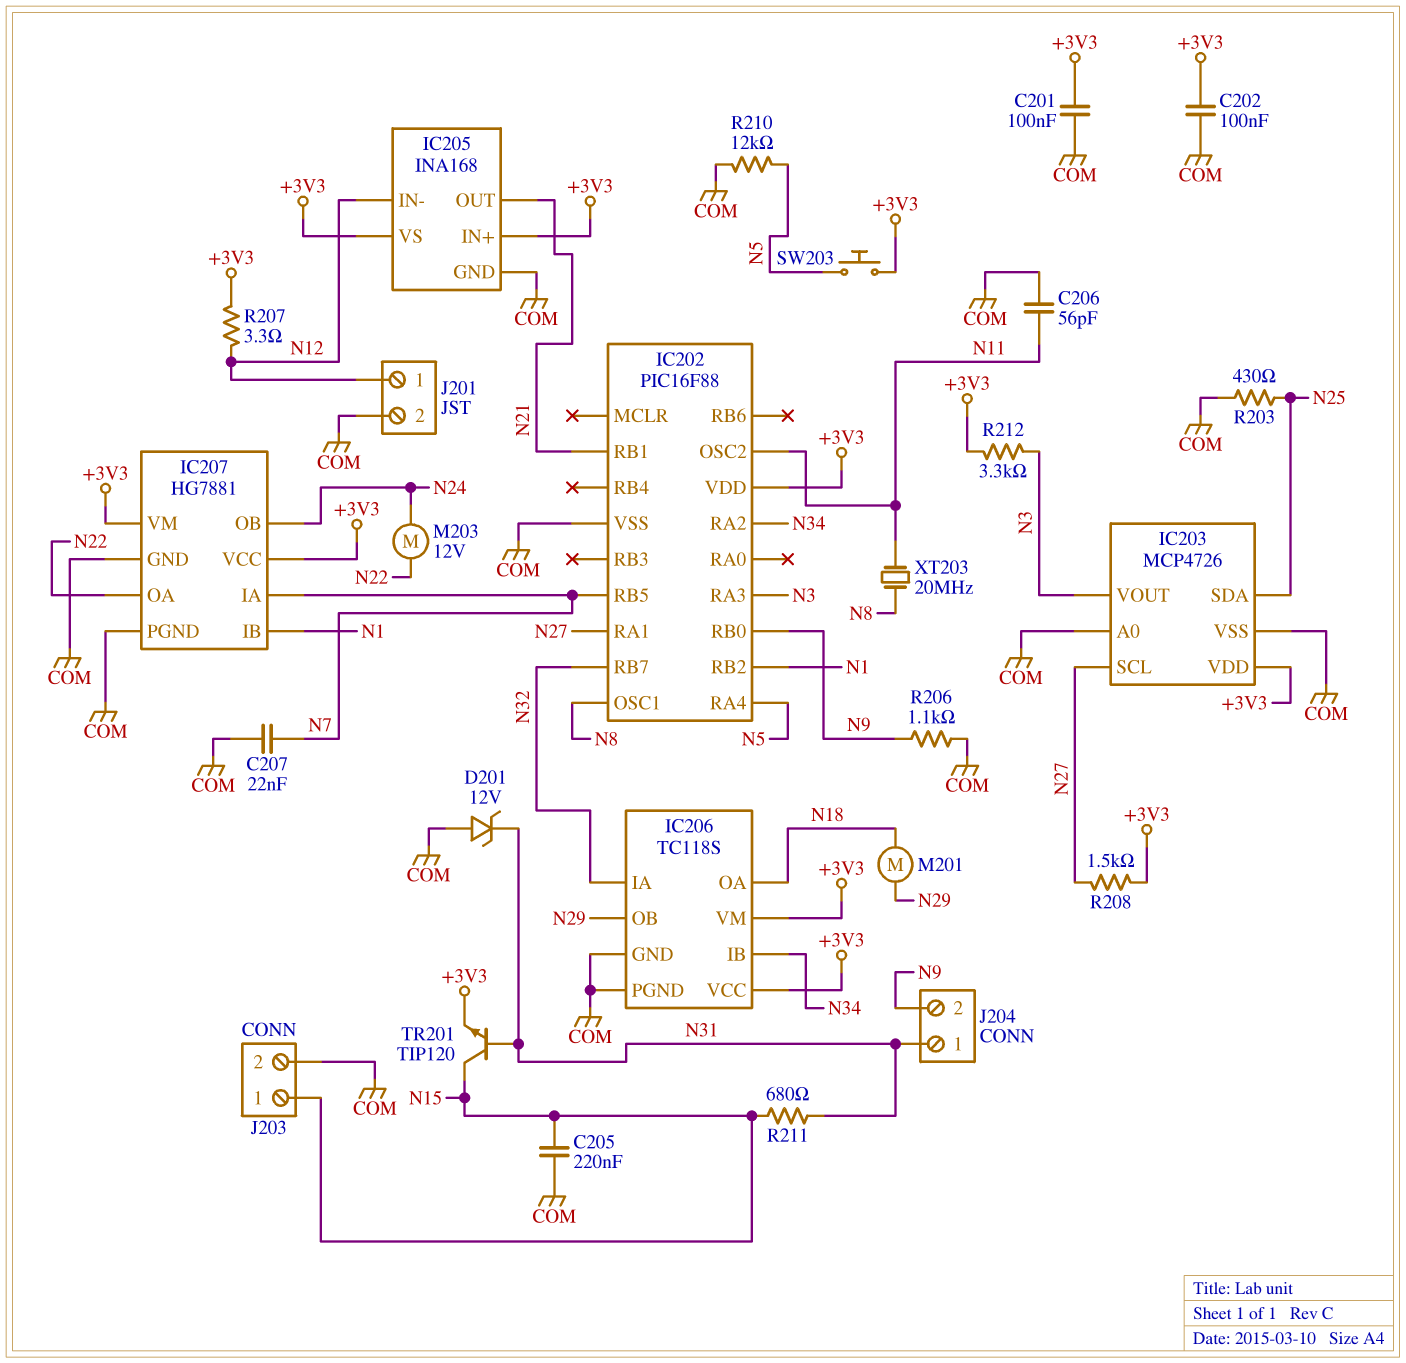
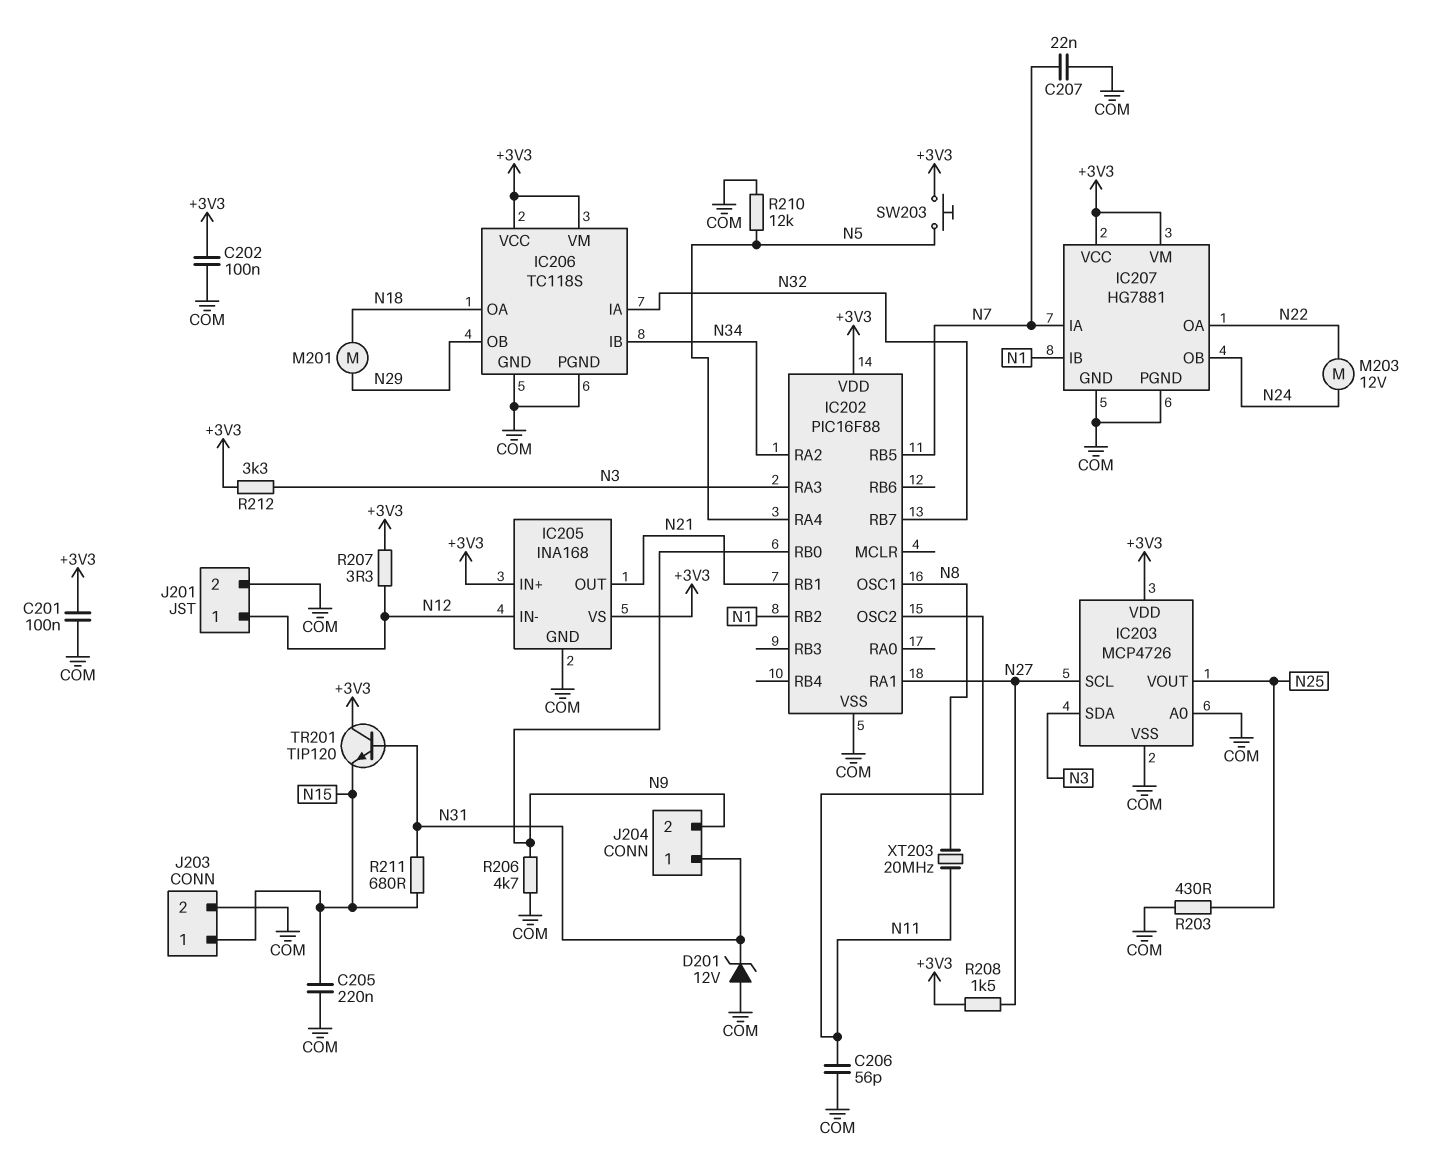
IC203 pin SDA: N25 -> N3
IC203 pin VOUT: N3 -> N25
R206: 1.1k (COM, N9) -> 4.7k (COM, N9)
TR201: NPN TIP120 (B N31, C N15, E +3V3) -> NPN TIP120 (B N31, C +3V3, E N15)

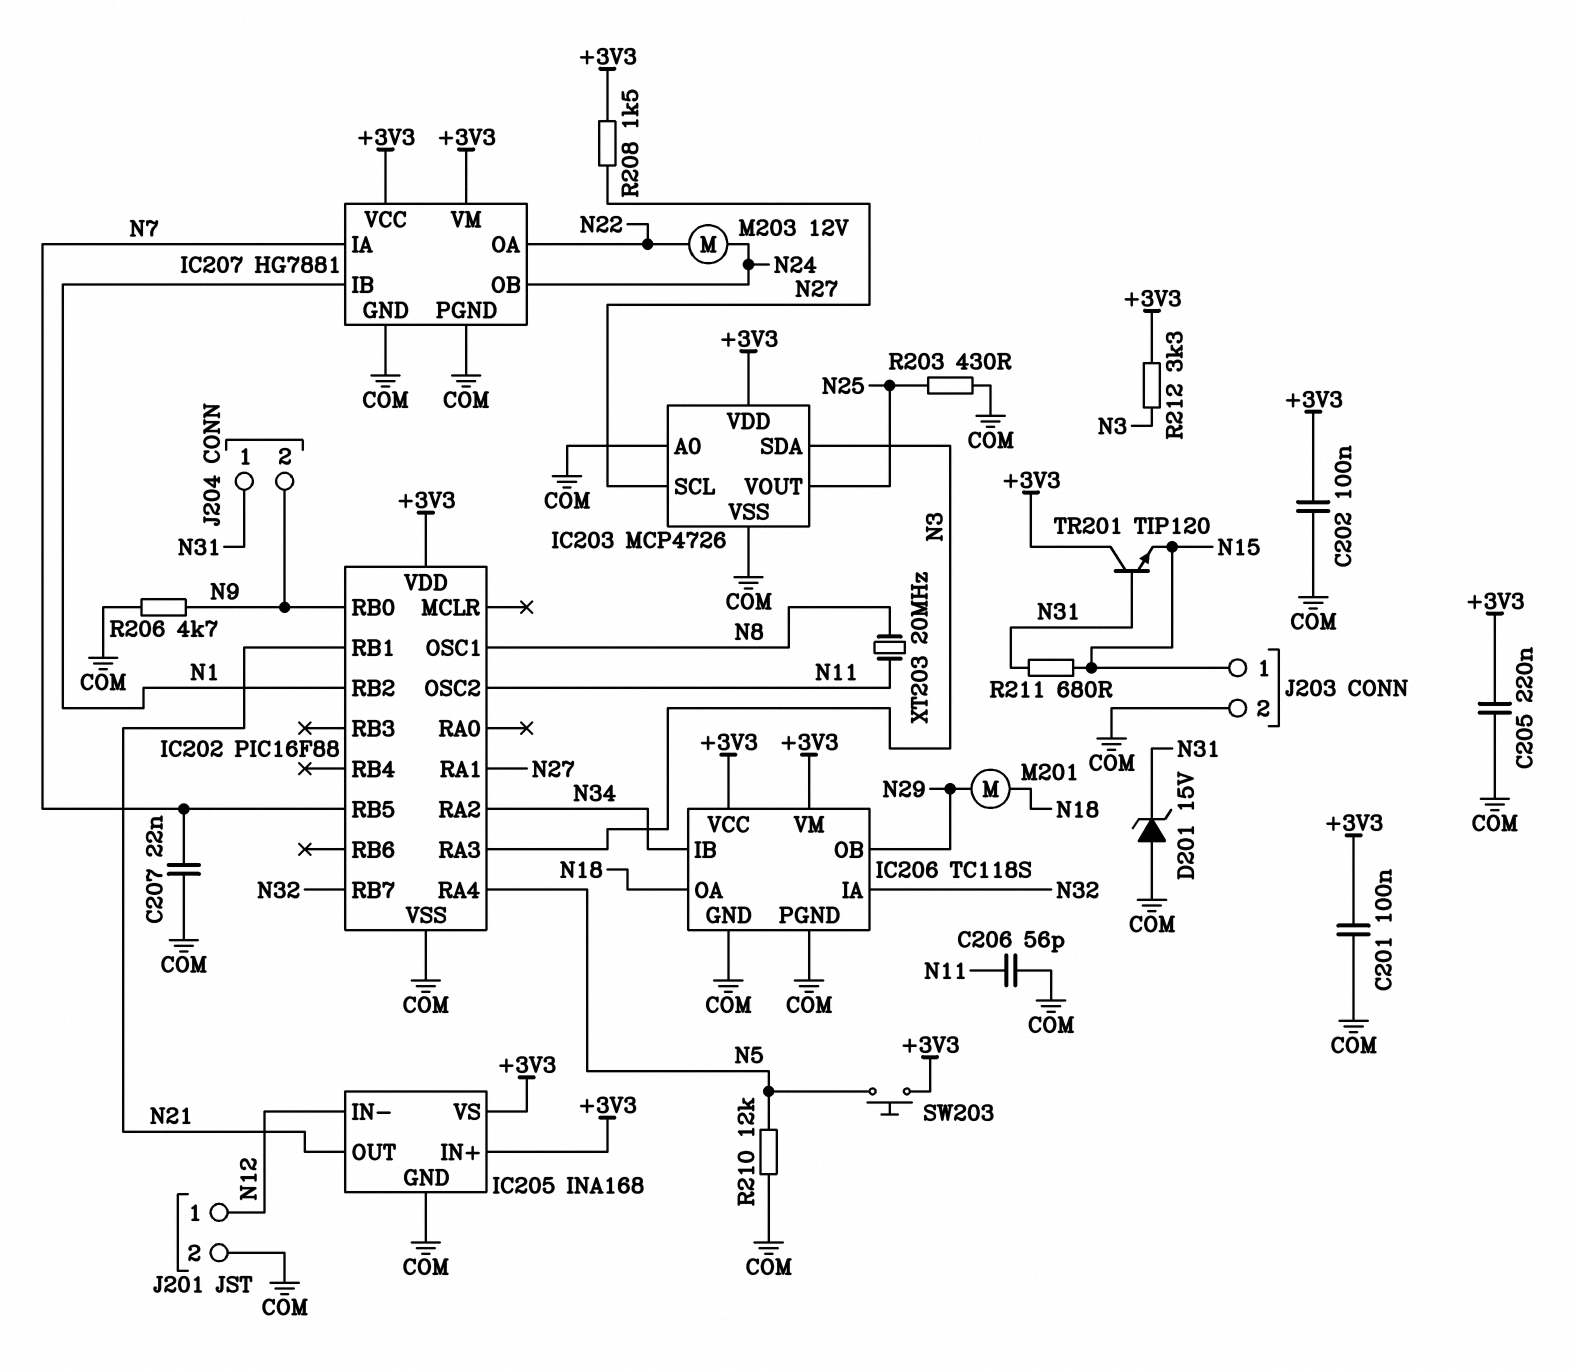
C205: 220nF (COM, N15) -> 220nF (+3V3, COM)
D201: zener 12V (A COM, K N31) -> zener 15V (A COM, K N31)
R207: 3.3 (+3V3, N12) -> none

